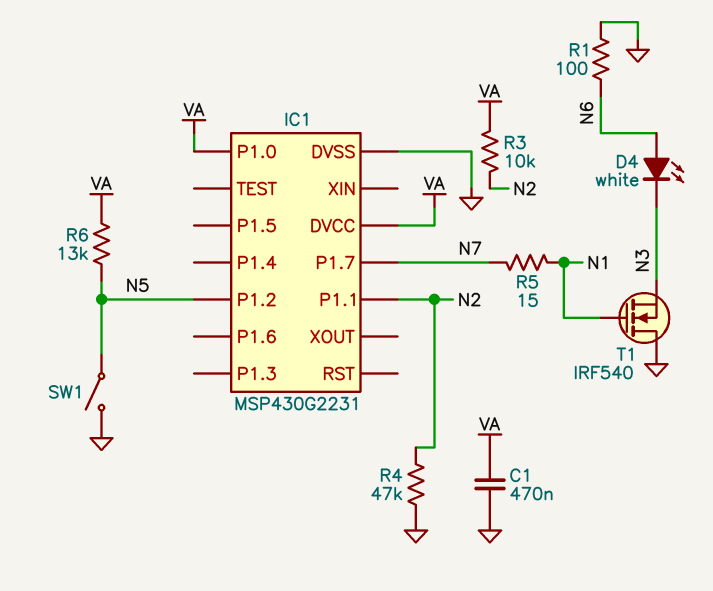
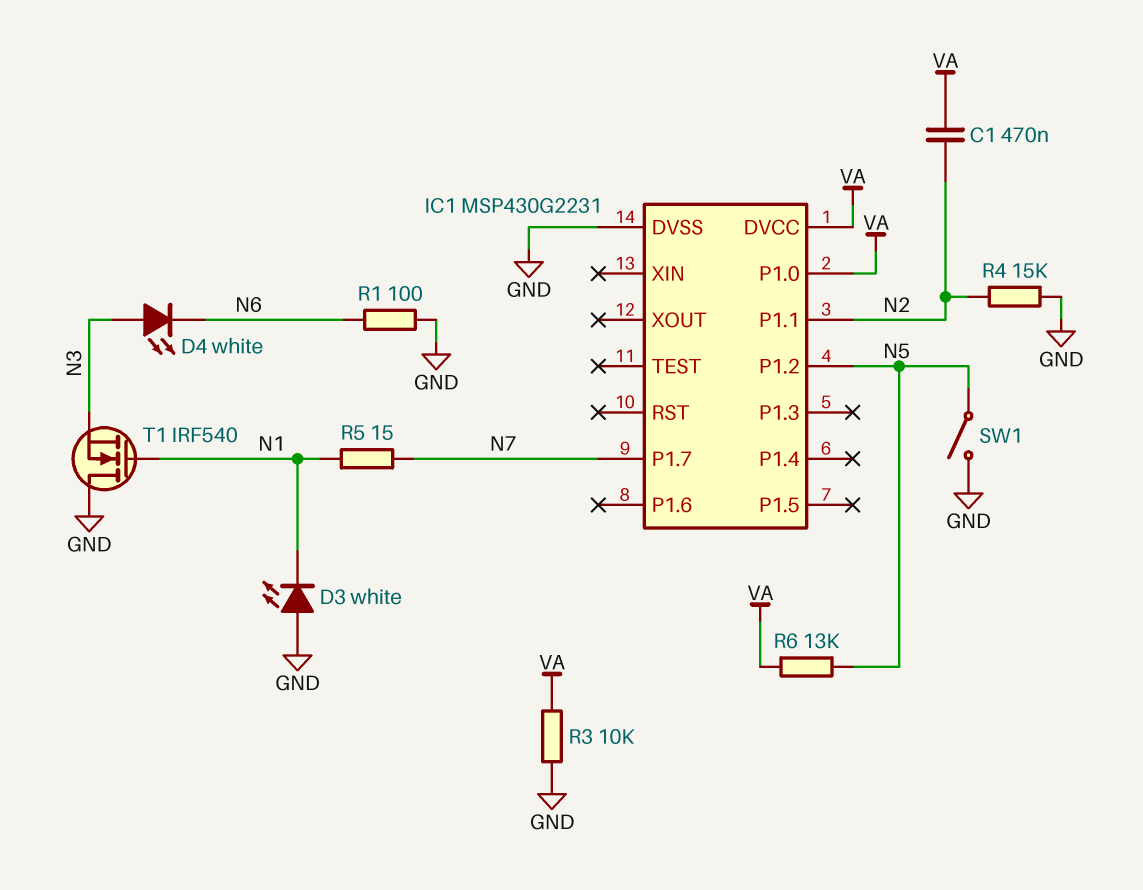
C1: 470nF (GND, VA) -> 470nF (N2, VA)
D3: none -> LED white (A GND, K N1)
D4: LED white (A N6, K N3) -> LED white (A N3, K N6)
R3: 10k (N2, VA) -> 10k (GND, VA)
R4: 47k (GND, N2) -> 15k (GND, N2)

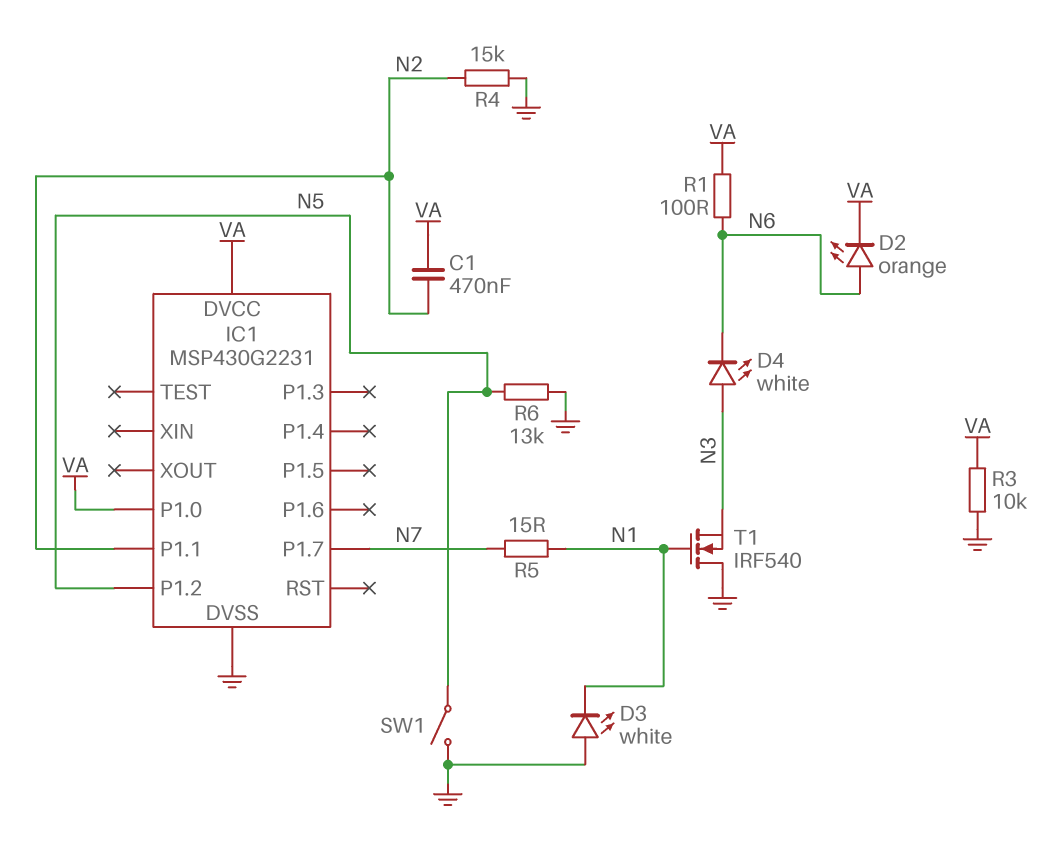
D2: none -> LED orange (A N6, K VA)
R1: 100 (GND, N6) -> 100 (N6, VA)
R6: 13k (N5, VA) -> 13k (GND, N5)

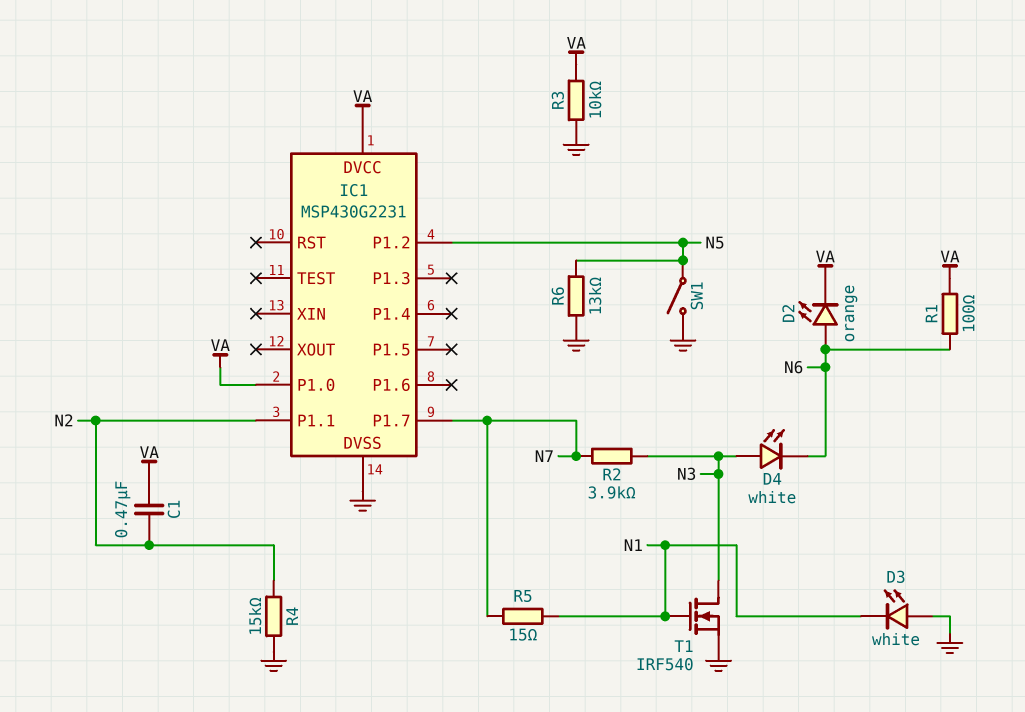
R2: none -> 3.9k (N3, N7)
T1: NMOS IRF540 (G N1, D GND, S N3) -> NMOS IRF540 (G N1, D N3, S GND)

